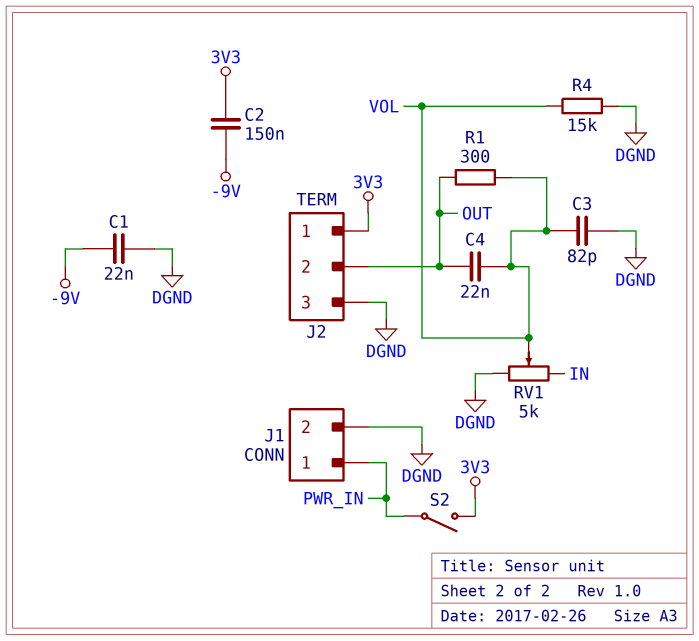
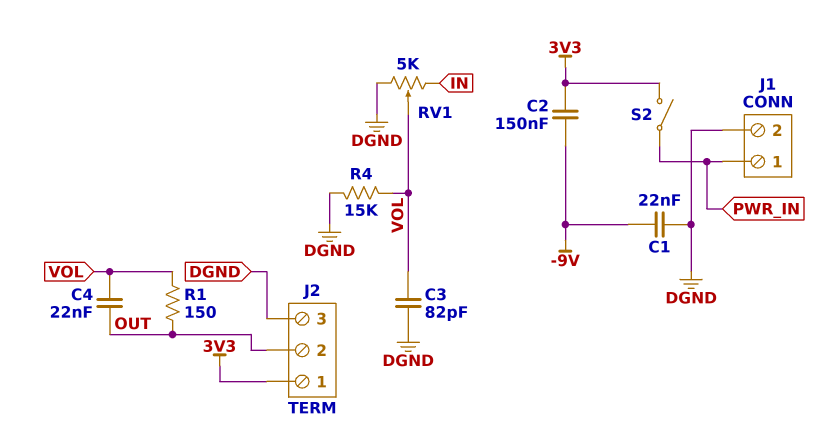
R1: 300 (OUT, VOL) -> 150 (OUT, VOL)

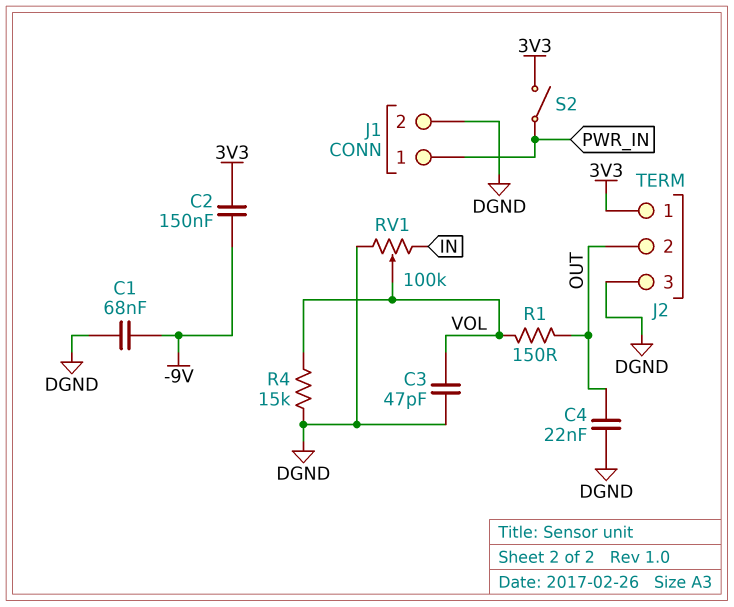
C1: 22nF (-9V, DGND) -> 68nF (-9V, DGND)
C3: 82pF (DGND, VOL) -> 47pF (DGND, VOL)
C4: 22nF (OUT, VOL) -> 22nF (DGND, OUT)
RV1: 5k (DGND, IN, wiper VOL) -> 100k (DGND, IN, wiper VOL)

